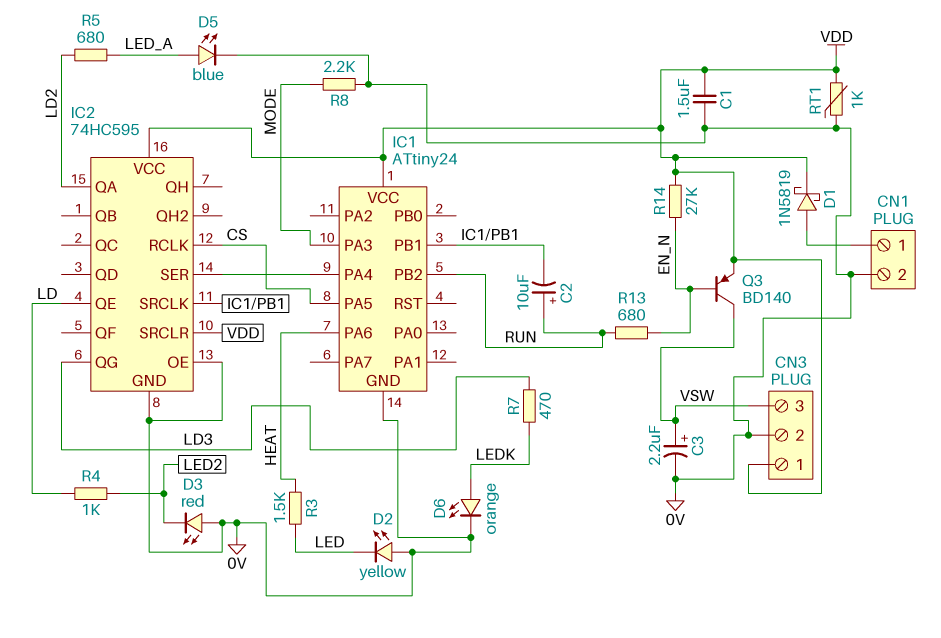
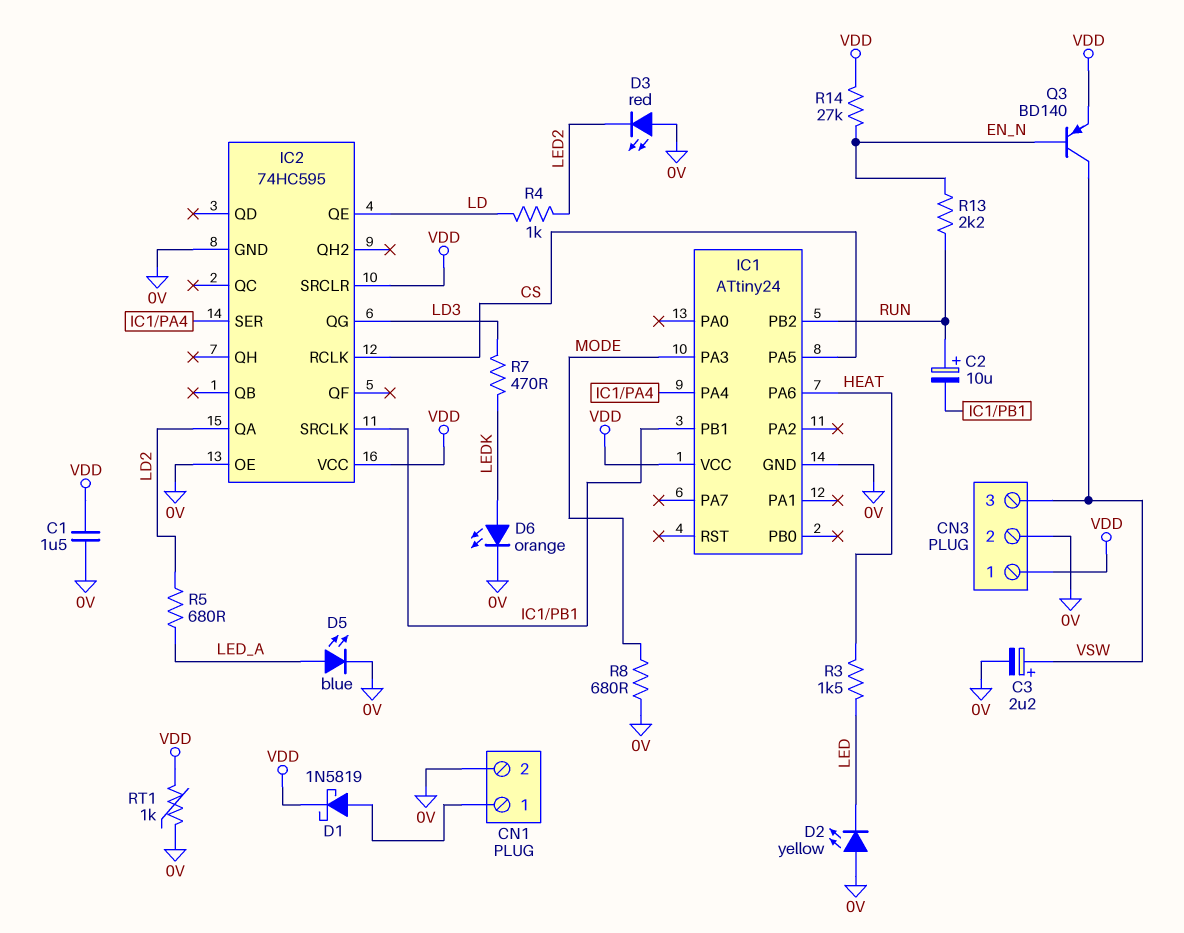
R8: 2.2k (0V, MODE) -> 680 (0V, MODE)
R13: 680 (EN_N, RUN) -> 2.2k (EN_N, RUN)

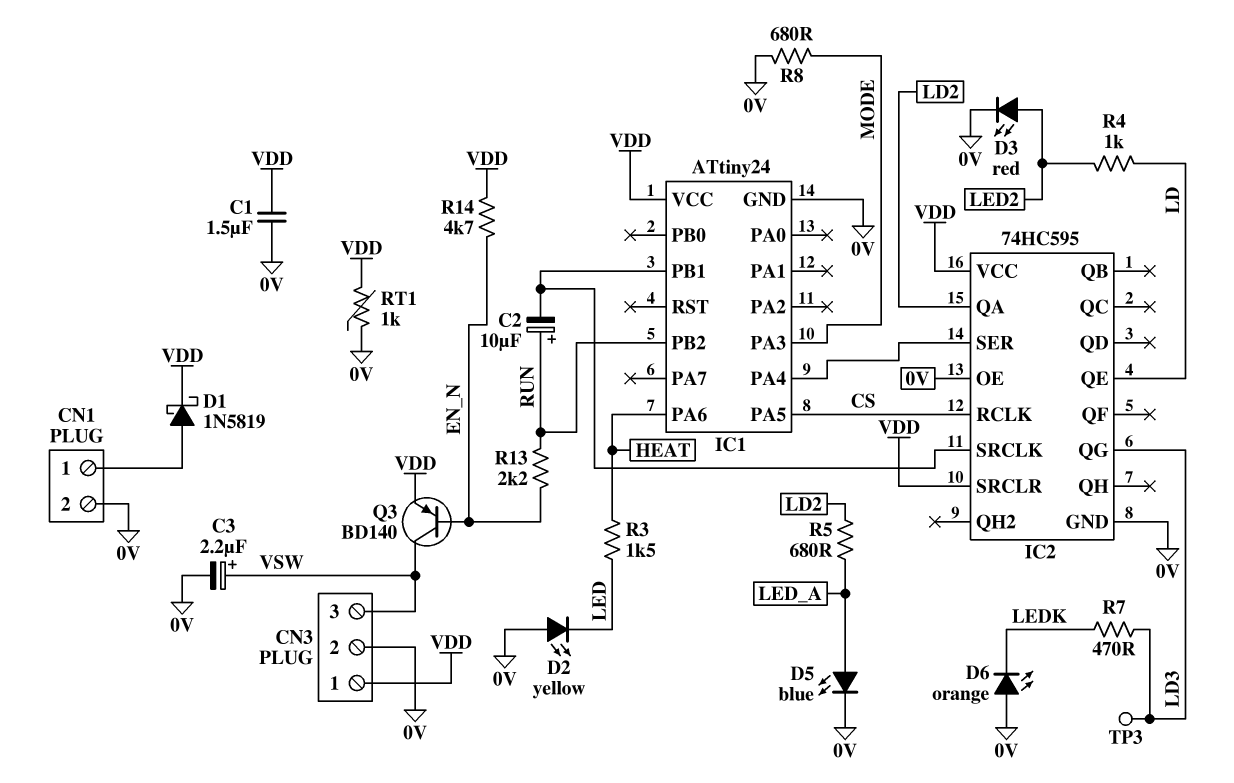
D3: LED red (A 0V, K LED2) -> LED red (A LED2, K 0V)
D6: LED orange (A LEDK, K 0V) -> LED orange (A 0V, K LEDK)
R14: 27k (EN_N, VDD) -> 4.7k (EN_N, VDD)
TP3: none -> test point (LD3)

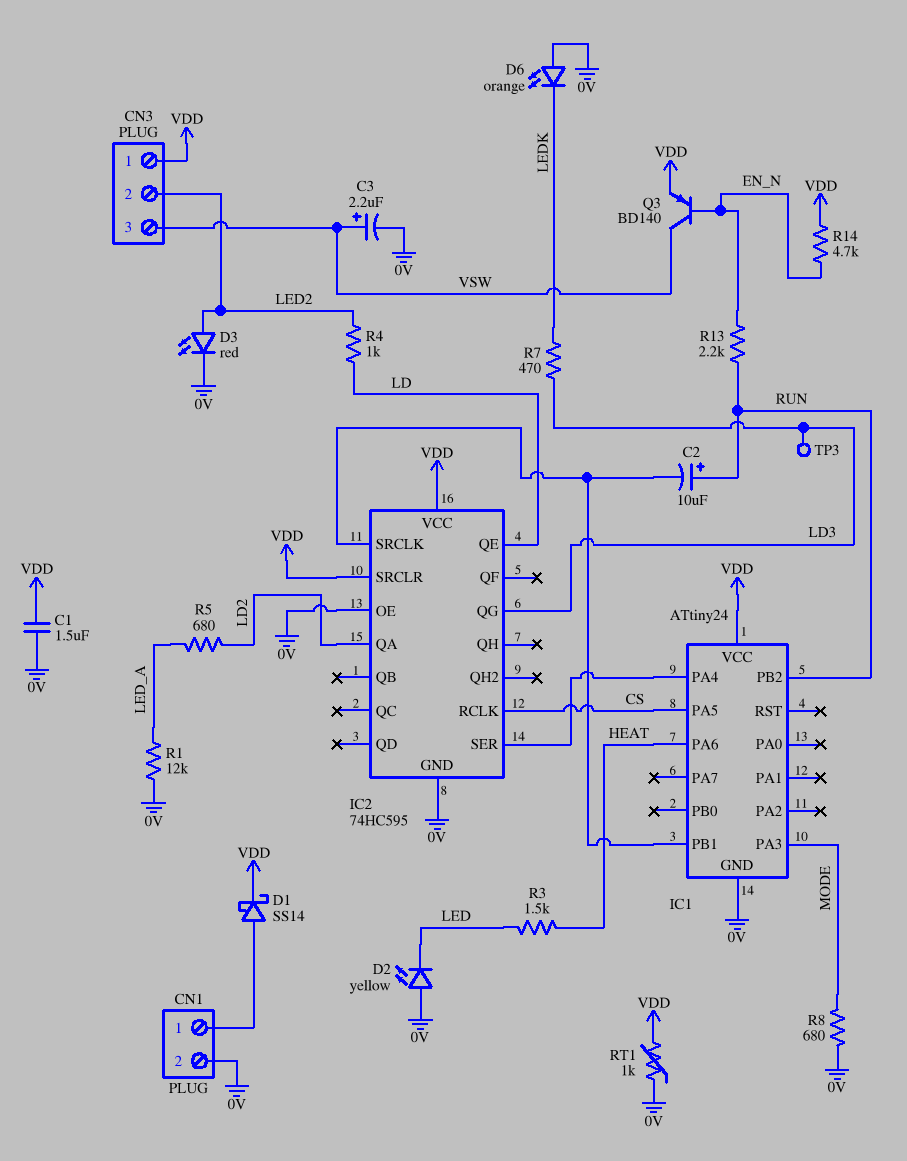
CN3 pin 2: 0V -> LED2
D1: schottky 1N5819 (A CN1/1, K VDD) -> schottky SS14 (A CN1/1, K VDD)
D5: LED blue (A LED_A, K 0V) -> none
R1: none -> 12k (0V, LED_A)

